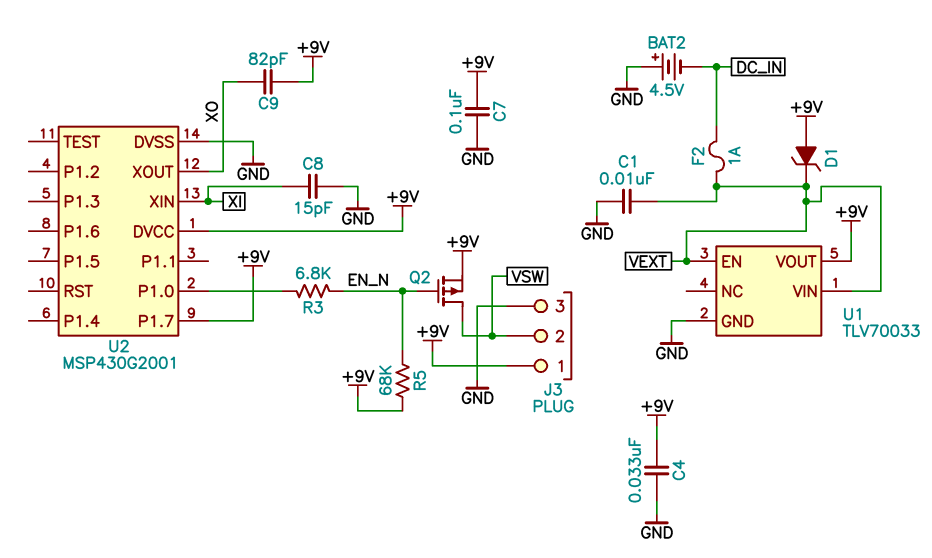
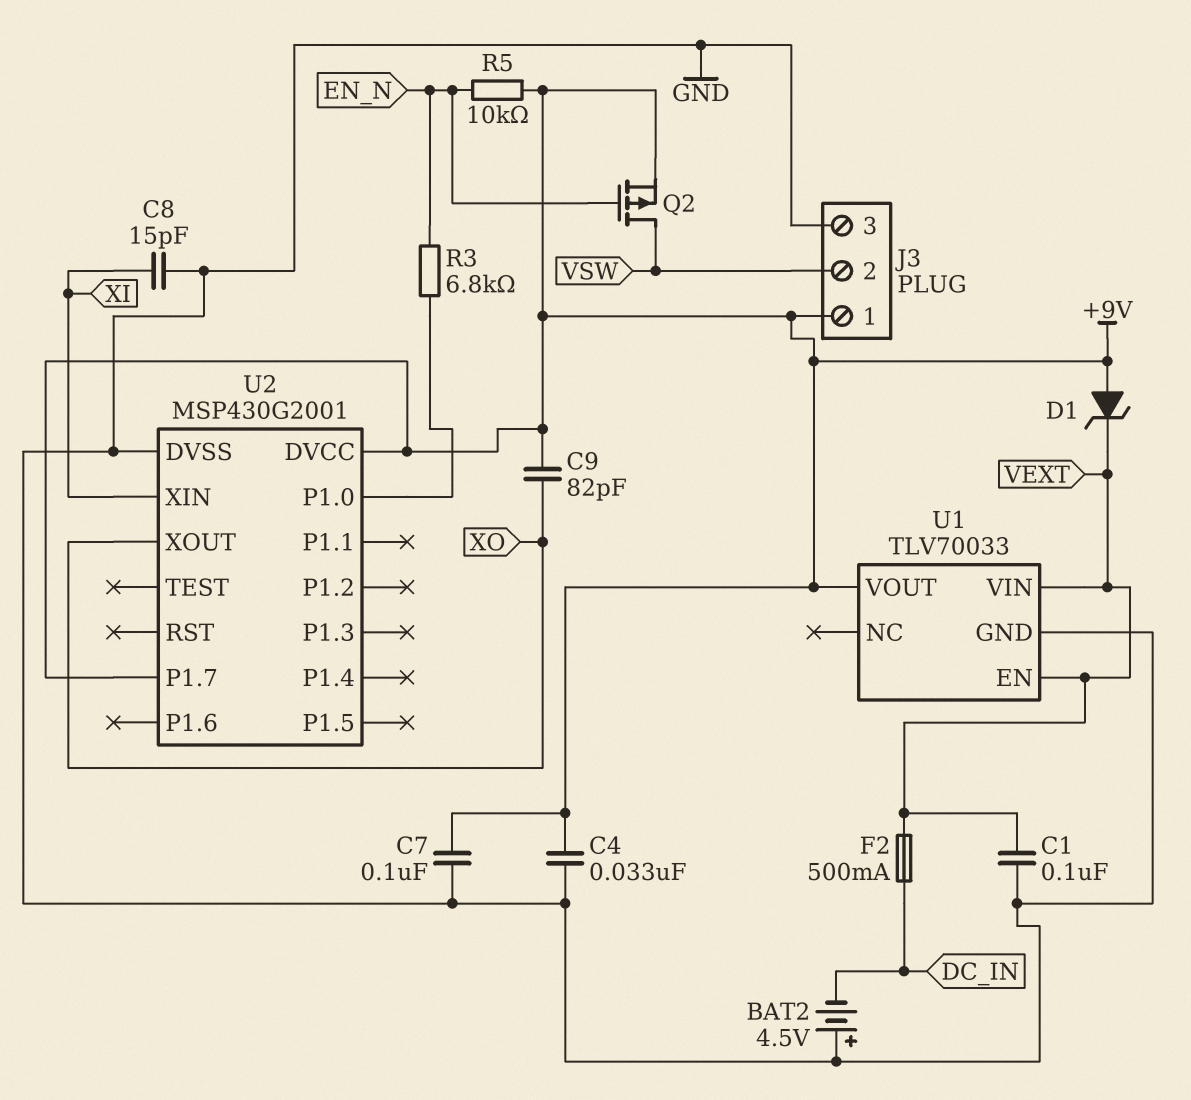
C1: 10nF (GND, VEXT) -> 100nF (GND, VEXT)
F2: 1A (DC_IN, VEXT) -> 500mA (DC_IN, VEXT)
R5: 68k (+9V, EN_N) -> 10k (+9V, EN_N)

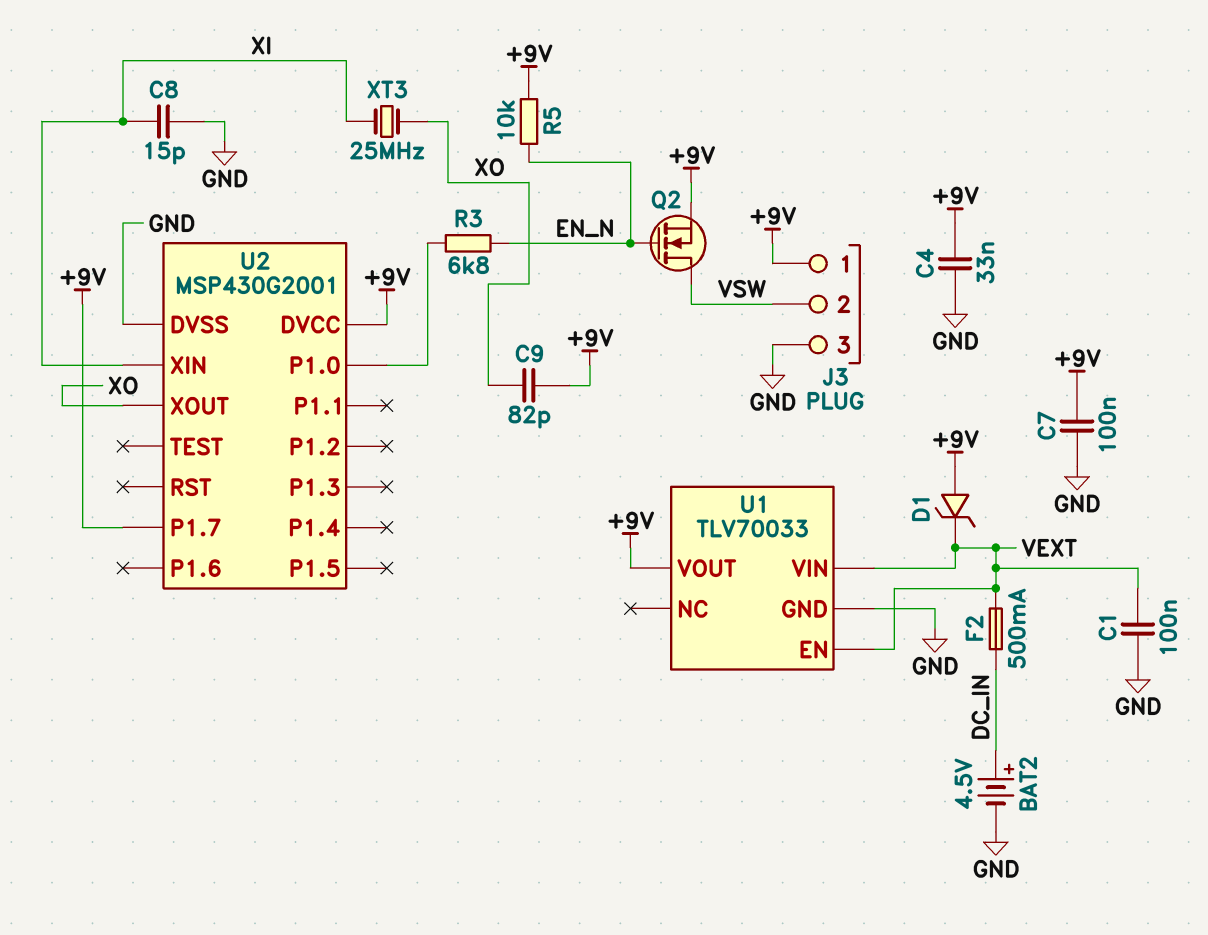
BAT2: 4.5V (plus GND, minus DC_IN) -> 4.5V (plus DC_IN, minus GND)
Q2: PMOS (G EN_N, D VSW, S +9V) -> NMOS (G EN_N, D VSW, S +9V)
XT3: none -> 25MHz (XI, XO)

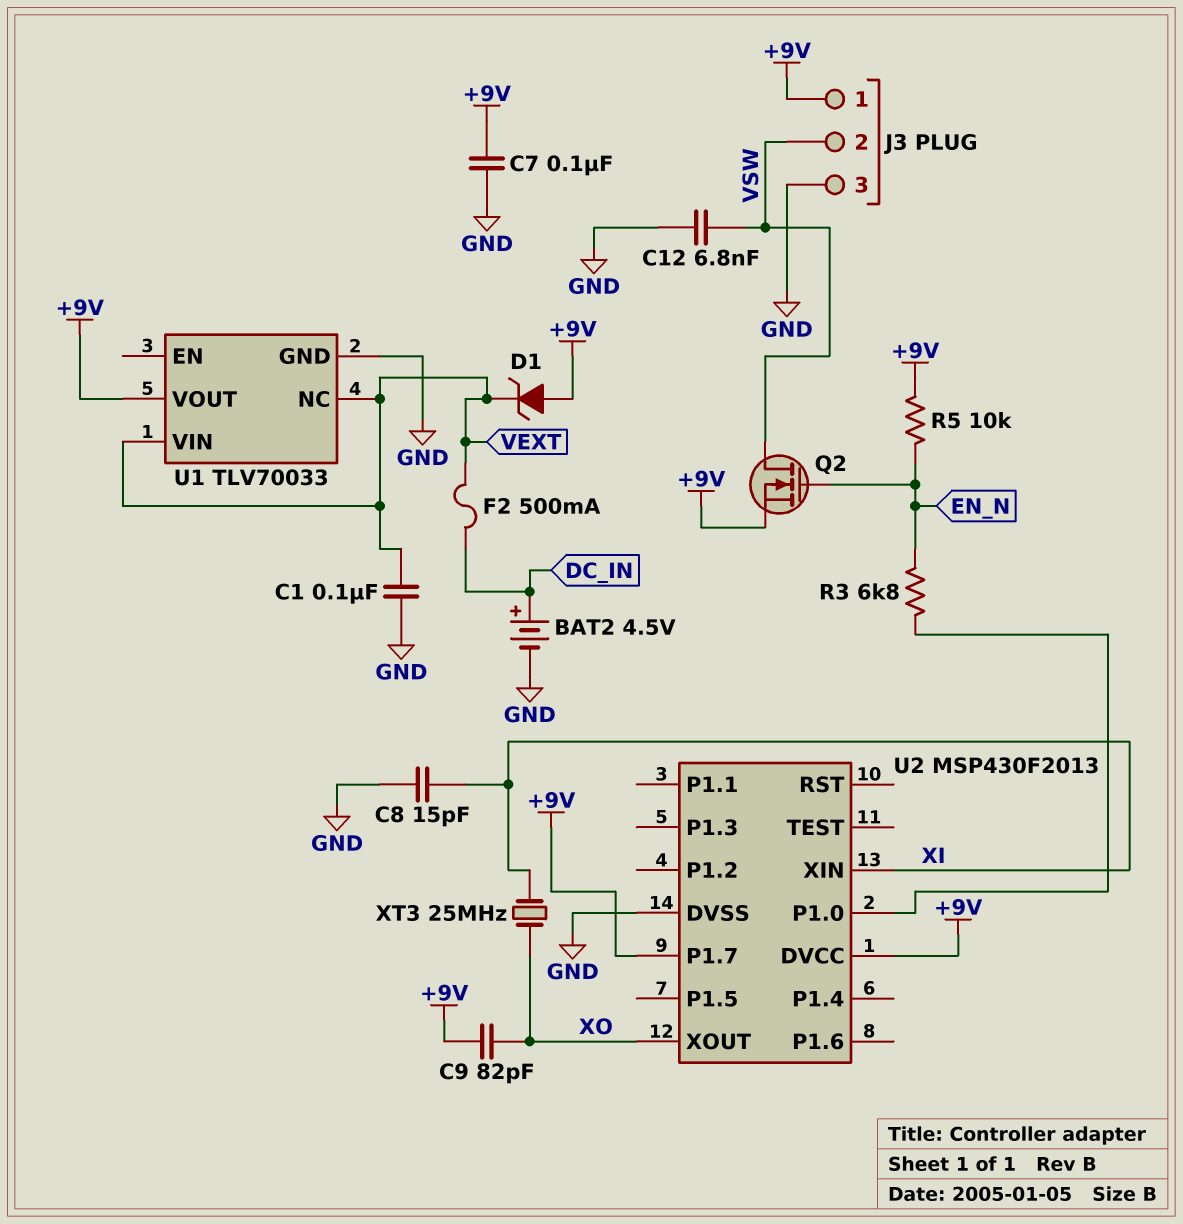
C4: 33nF (+9V, GND) -> none
C12: none -> 6.8nF (GND, VSW)
U1 pin EN: VEXT -> none
U1 pin NC: none -> VEXT
U2: MSP430G2001 -> MSP430F2013

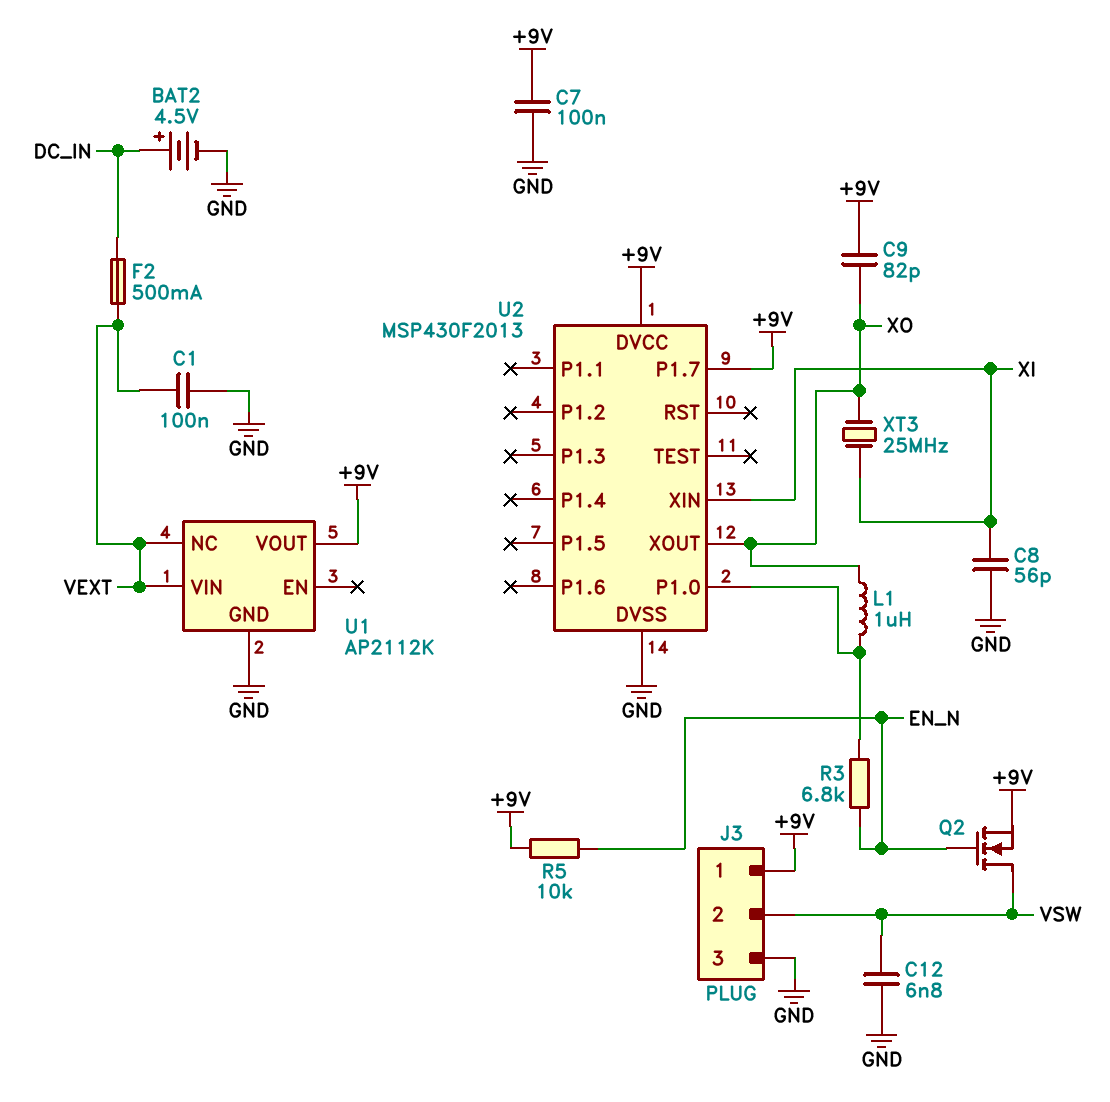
C8: 15pF (GND, XI) -> 56pF (GND, XI)
D1: zener (A +9V, K VEXT) -> none
L1: none -> 1uH (U2/P1.0, XO)
U1: TLV70033 -> AP2112K

